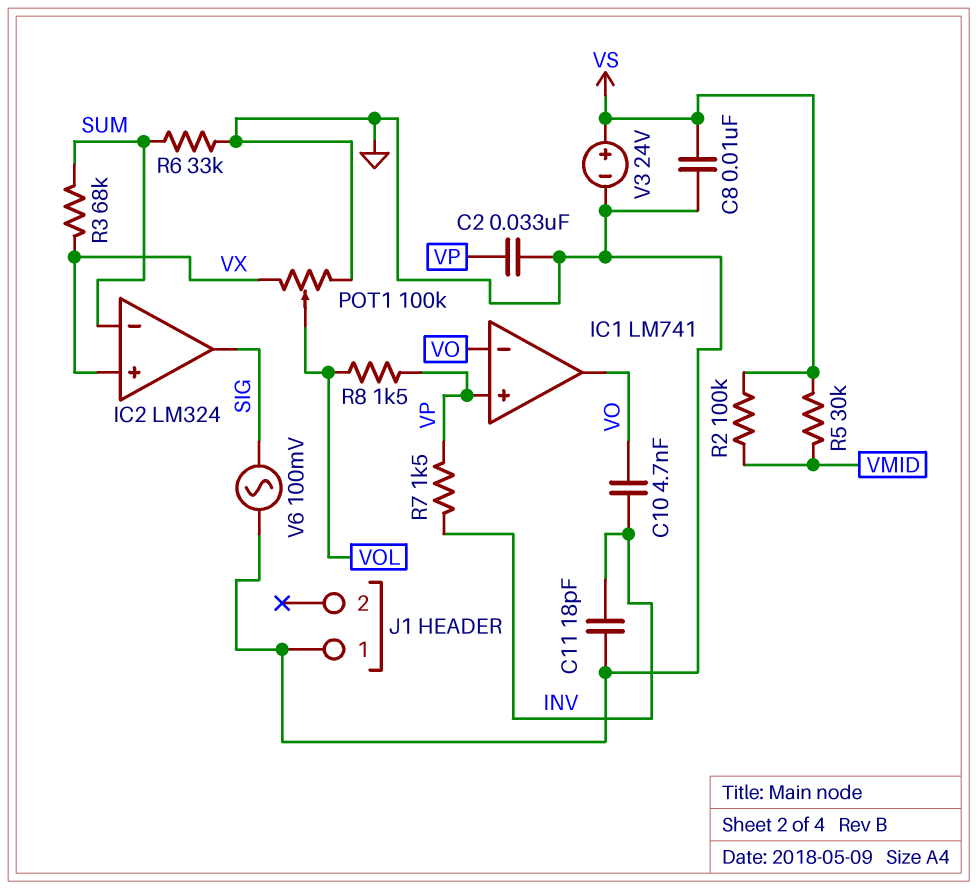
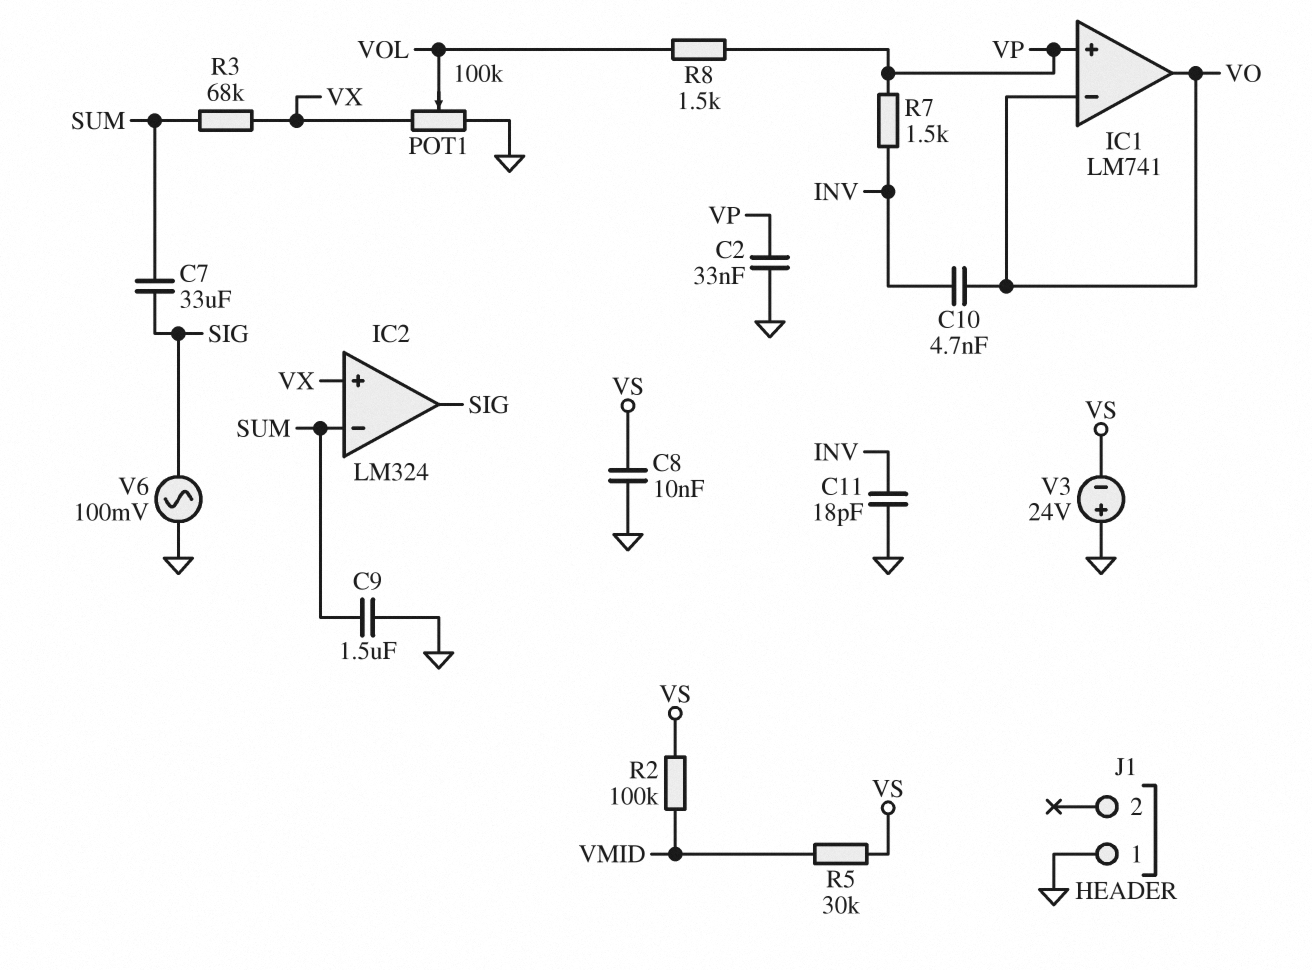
C7: none -> 33uF (SIG, SUM)
C9: none -> 1.5uF (GND, SUM)
R6: 33k (GND, SUM) -> none
V3: 24V (plus VS, minus GND) -> 24V (plus GND, minus VS)

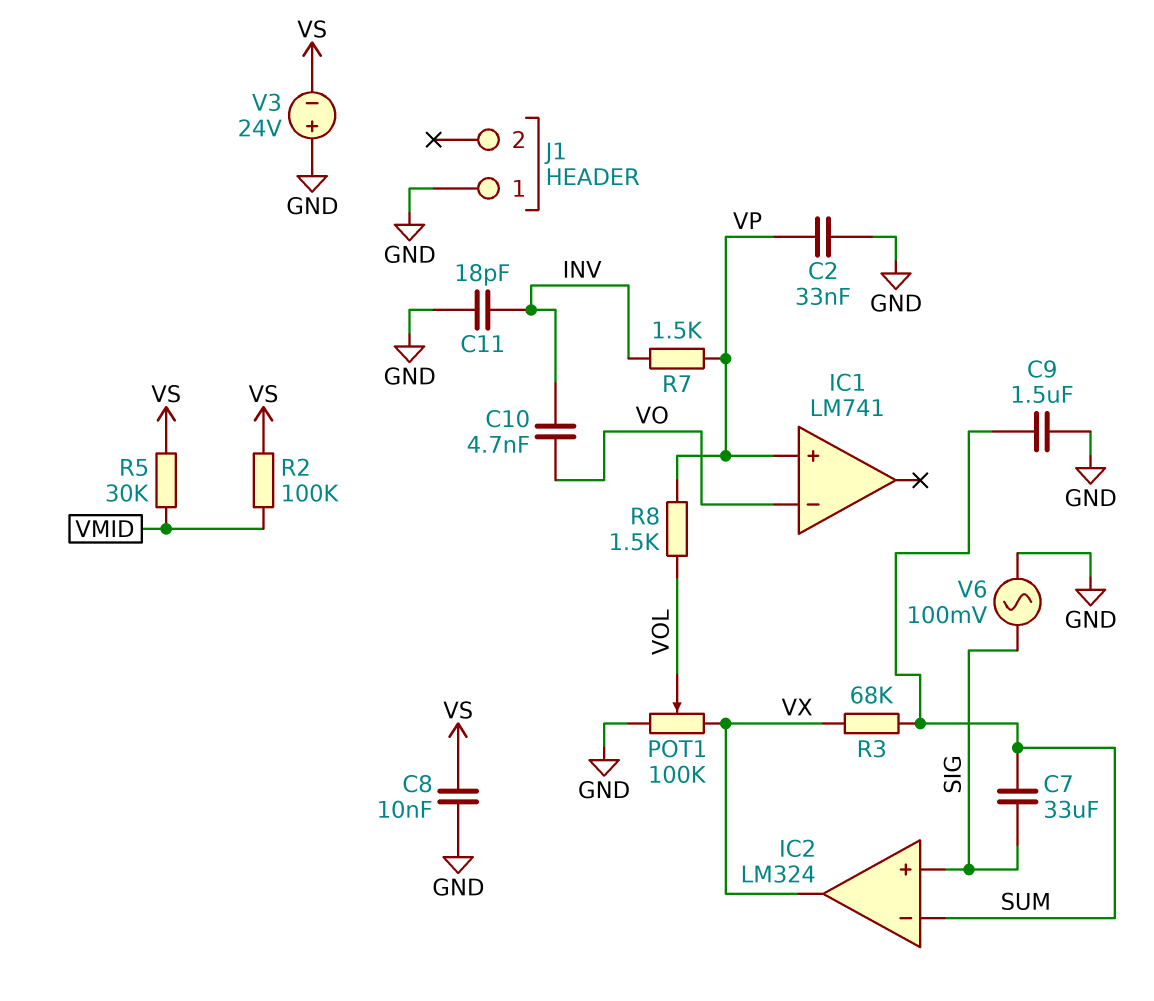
IC1 pin out: VO -> none
IC2 pin in+: VX -> SIG
IC2 pin out: SIG -> VX

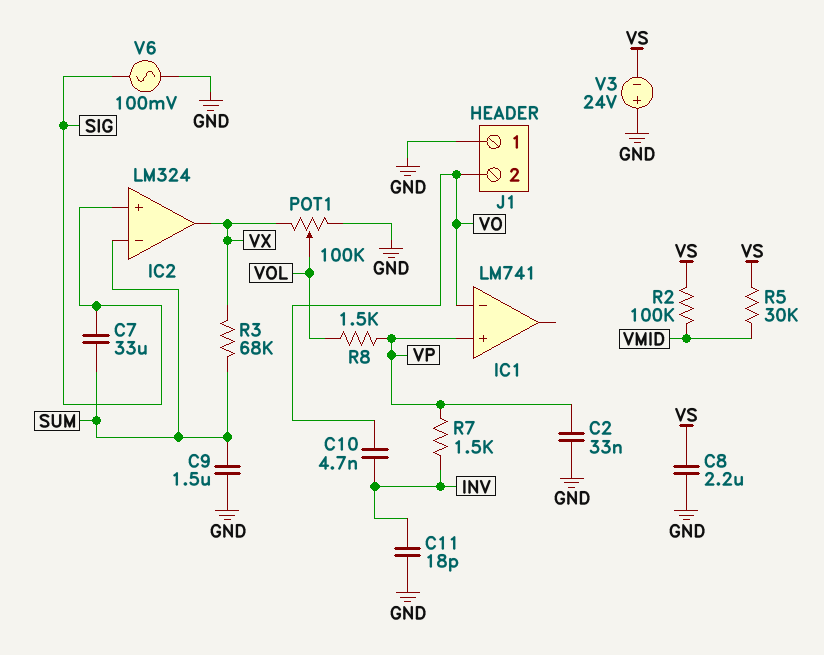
C8: 10nF (GND, VS) -> 2.2uF (GND, VS)
J1 pin 2: none -> VO

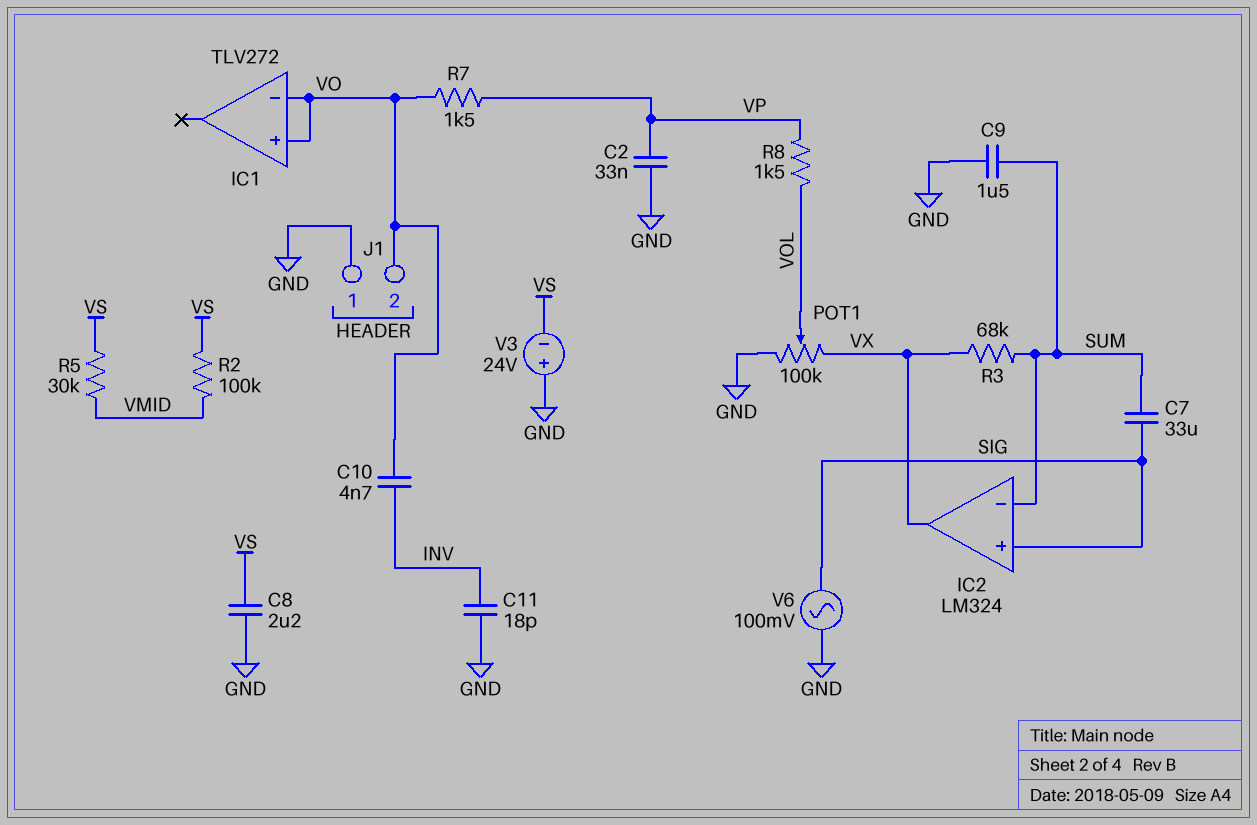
IC1: LM741 -> TLV272
IC1 pin in+: VP -> VO
R7: 1.5k (INV, VP) -> 1.5k (VO, VP)

